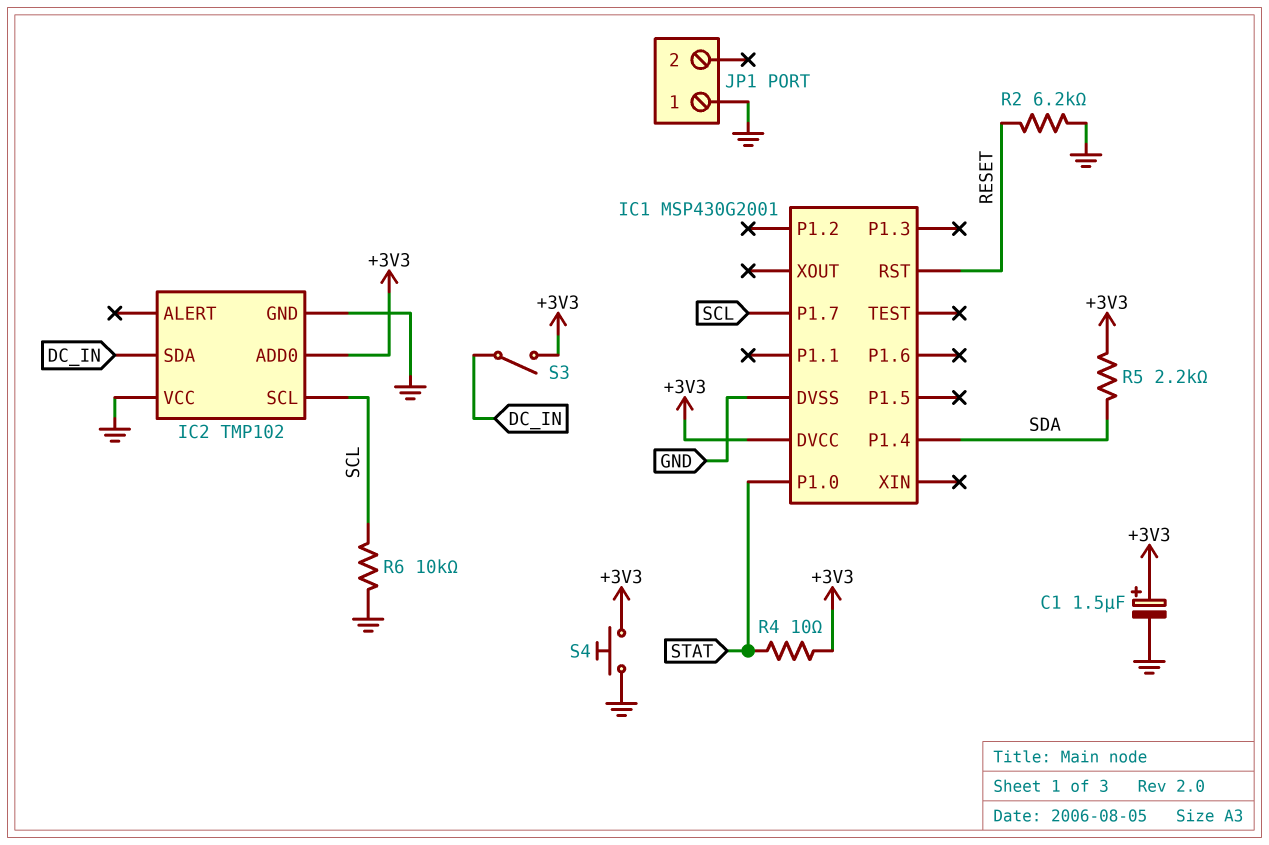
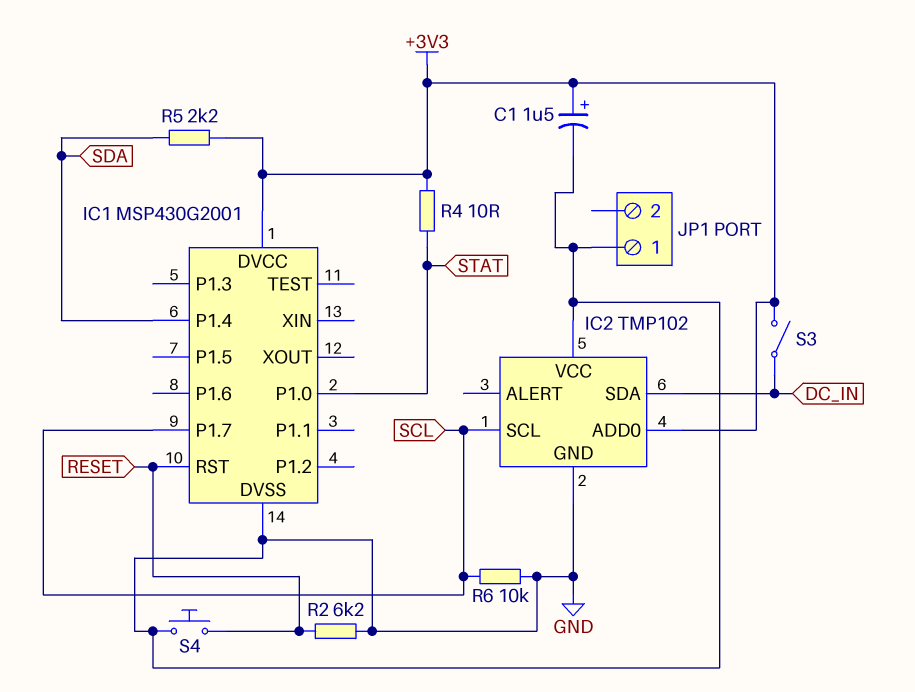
S4: button (+3V3, GND) -> button (GND, RESET)

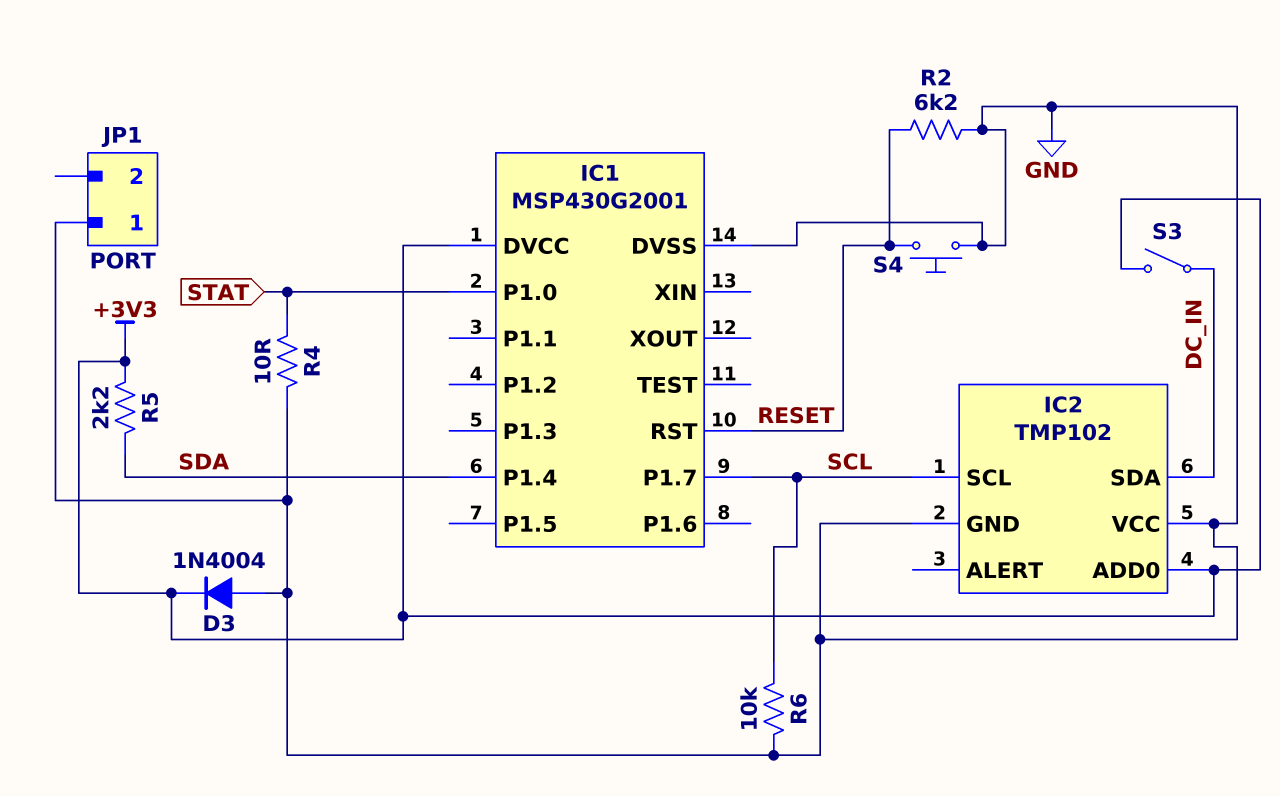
C1: 1.5uF (plus +3V3, minus GND) -> none
D3: none -> diode 1N4004 (A GND, K +3V3)
R4: 10 (+3V3, STAT) -> 10 (GND, STAT)

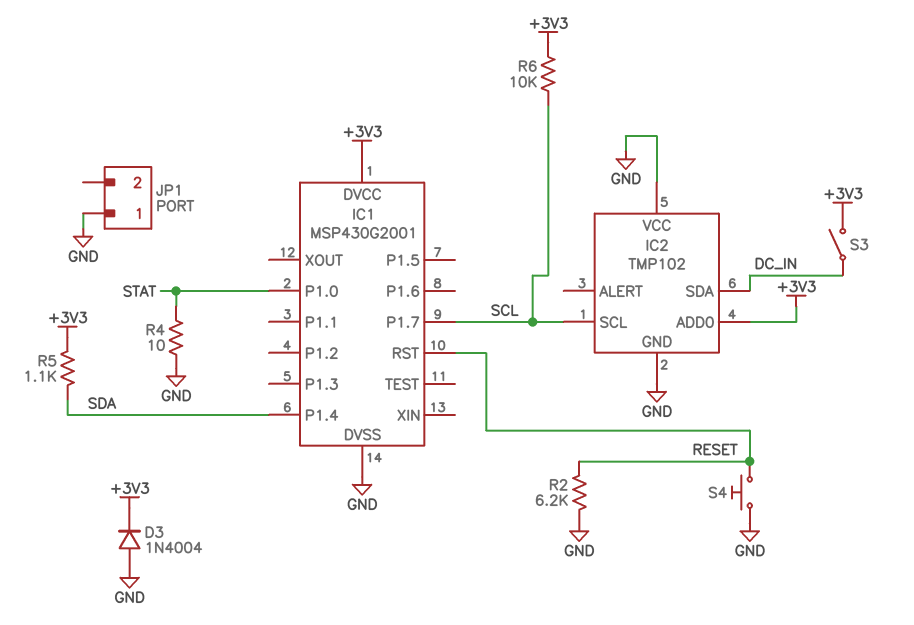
R5: 2.2k (+3V3, SDA) -> 1.1k (+3V3, SDA)
R6: 10k (GND, SCL) -> 10k (+3V3, SCL)

